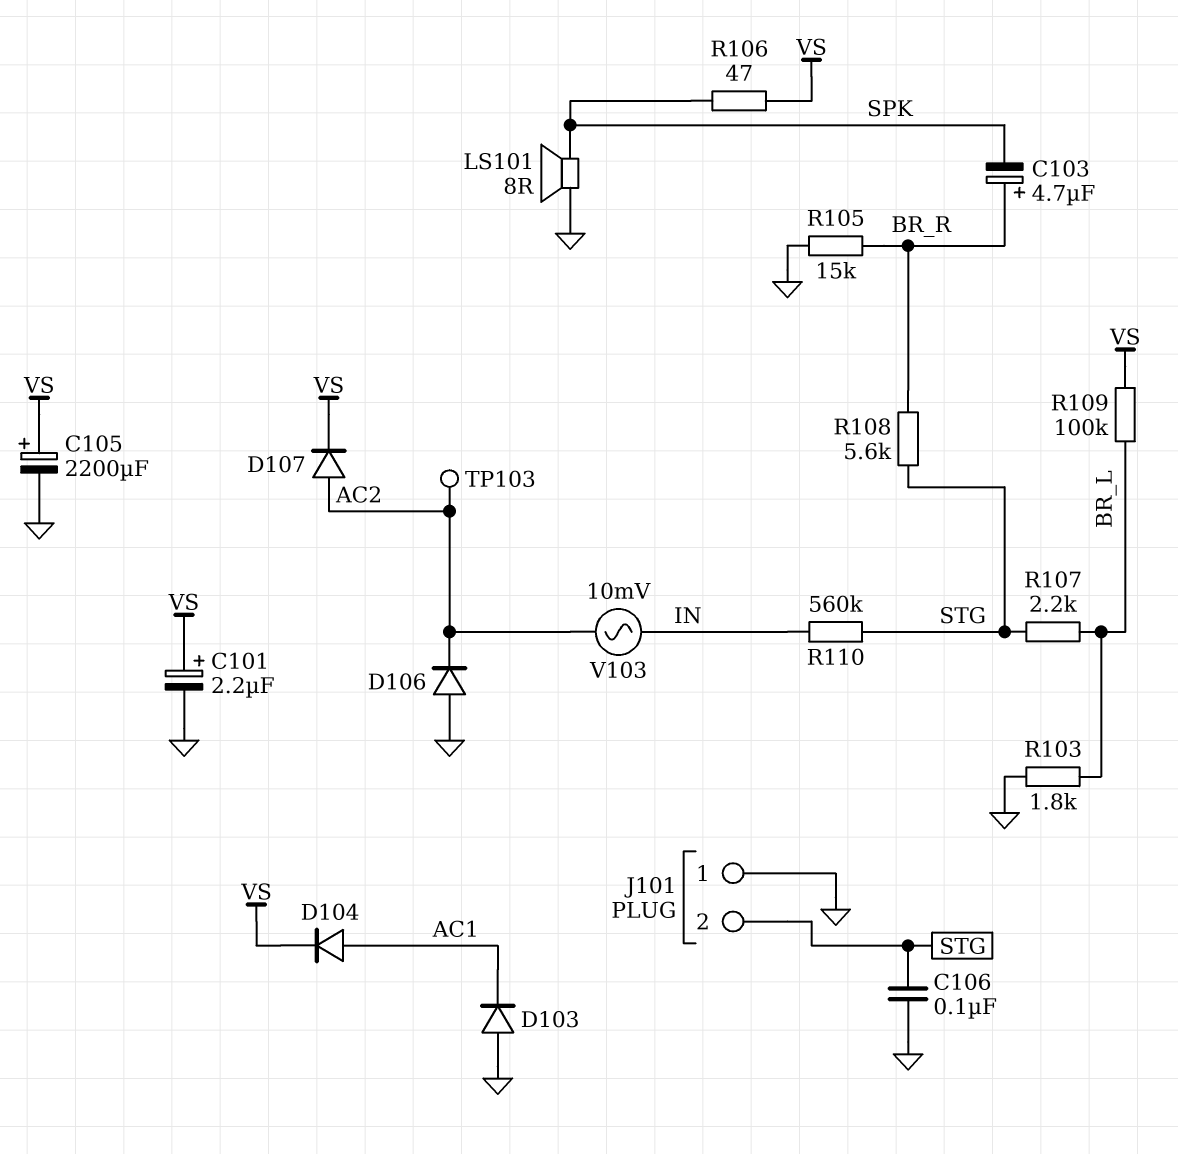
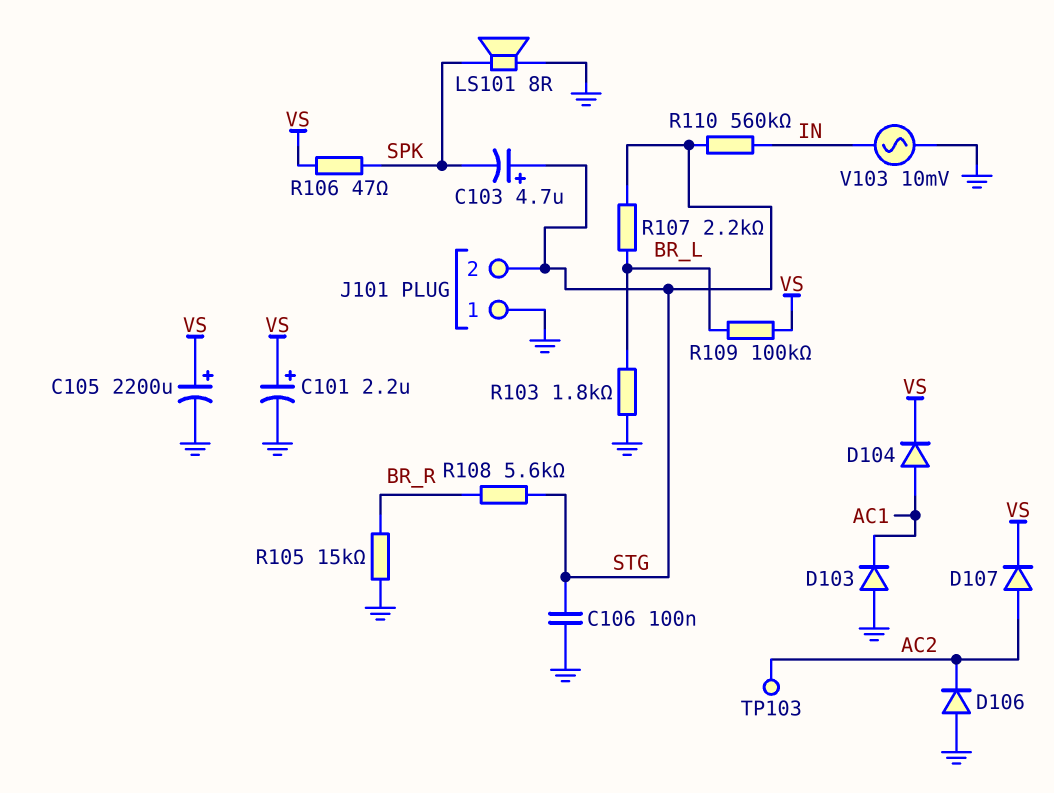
C103: 4.7uF (plus BR_R, minus SPK) -> 4.7uF (plus STG, minus SPK)
V103: AC 10mV (AC2, IN) -> AC 10mV (GND, IN)

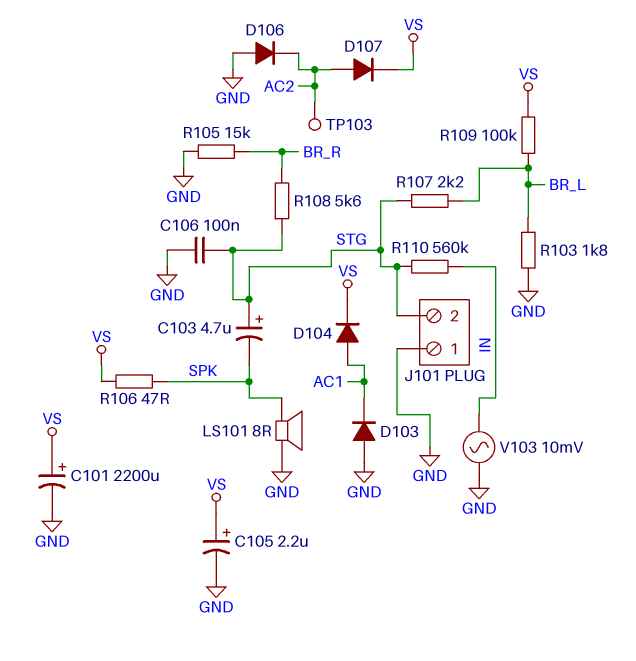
C101: 2.2uF (plus VS, minus GND) -> 2200uF (plus VS, minus GND)
C105: 2200uF (plus VS, minus GND) -> 2.2uF (plus VS, minus GND)

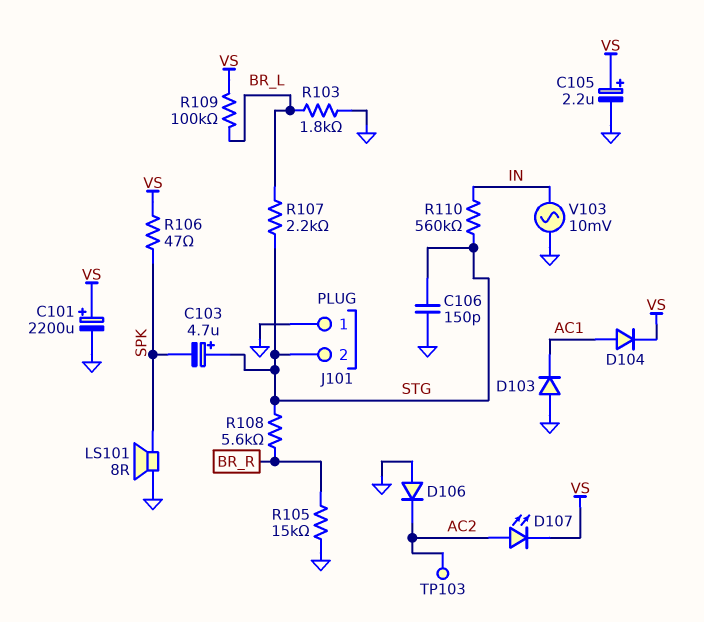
C106: 100nF (GND, STG) -> 150pF (GND, STG)
D107: diode (A AC2, K VS) -> LED (A AC2, K VS)

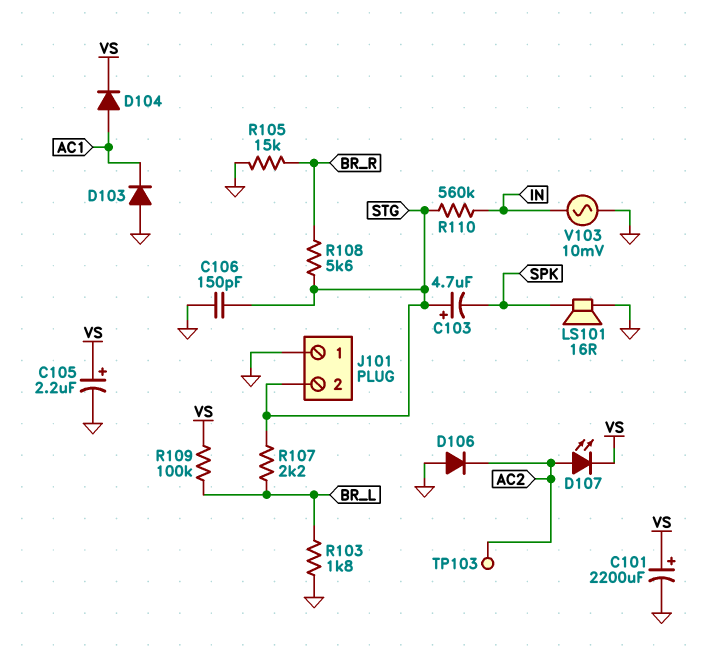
LS101: speaker 8R (GND, SPK) -> speaker 16R (GND, SPK)
R106: 47 (SPK, VS) -> none

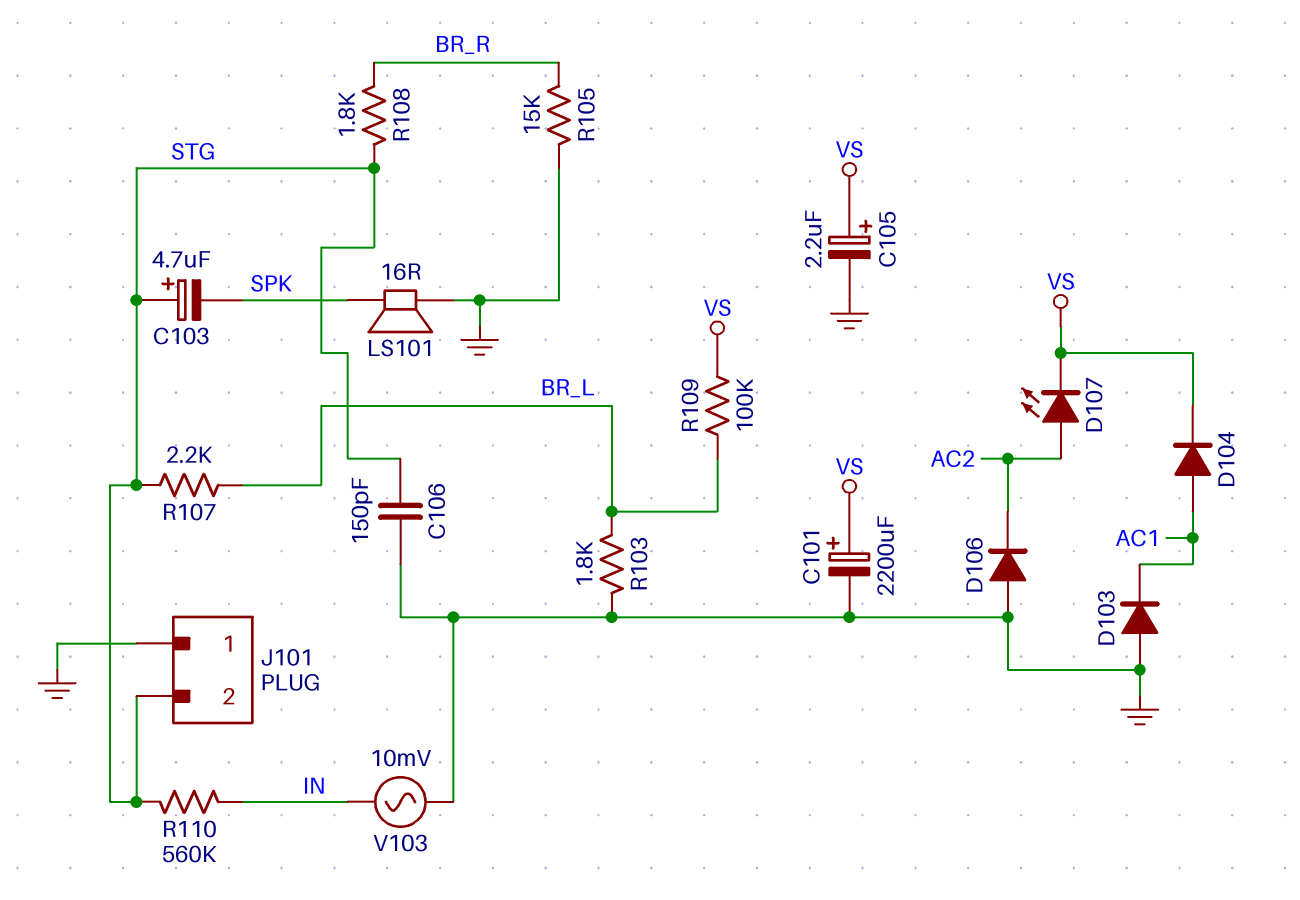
R108: 5.6k (BR_R, STG) -> 1.8k (BR_R, STG)
TP103: test point (AC2) -> none

